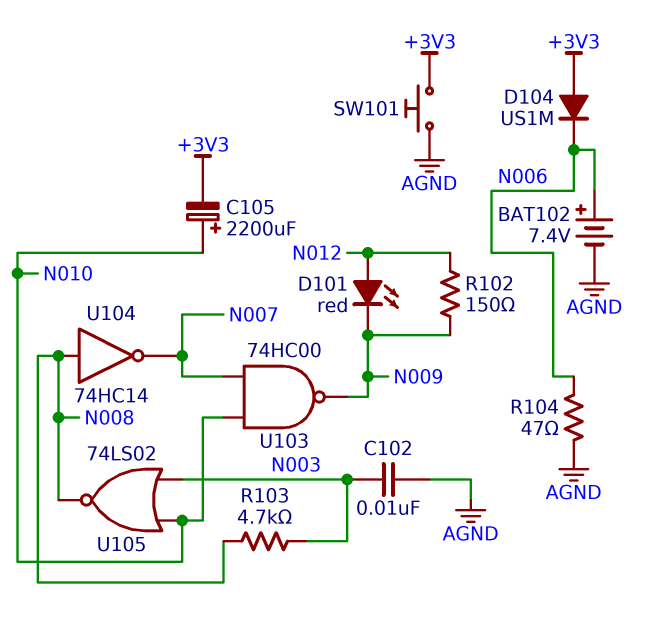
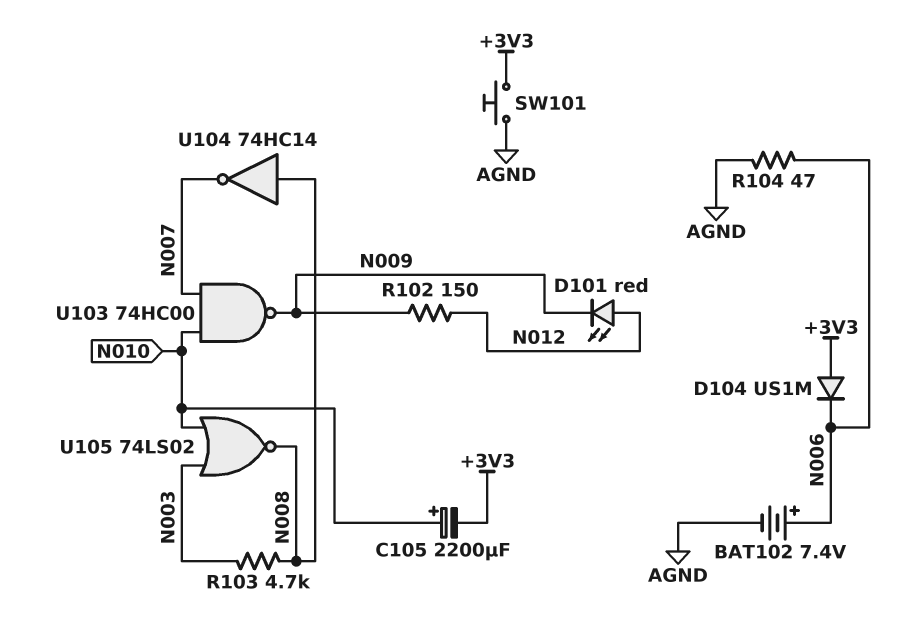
C102: 10nF (AGND, N003) -> none

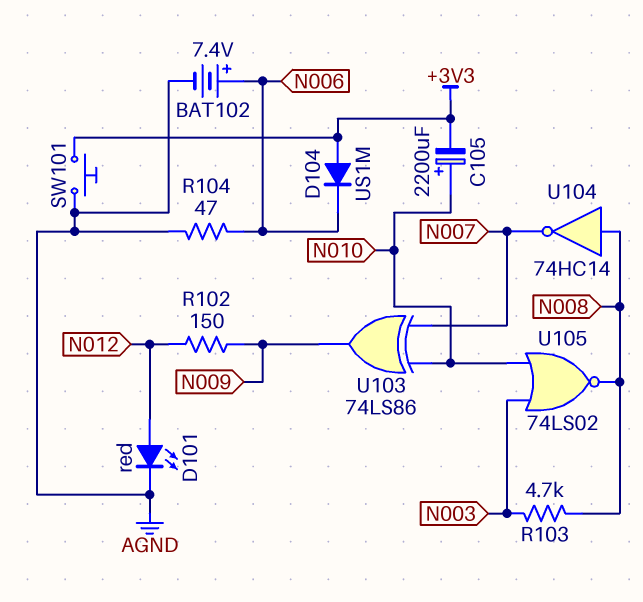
D101: LED red (A N012, K N009) -> LED red (A N012, K AGND)
U103: NAND 74HC00 (in N007, in N010, out N009) -> XOR 74LS86 (in N007, in N010, out N009)

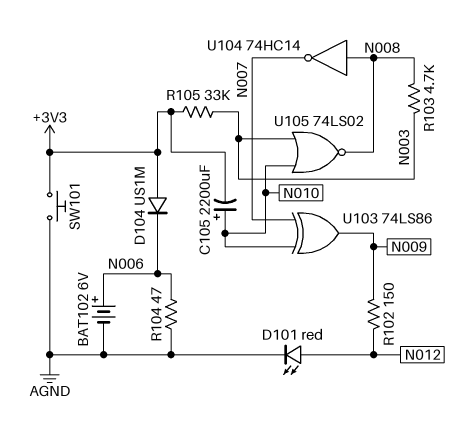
BAT102: 7.4V (plus N006, minus AGND) -> 6V (plus N006, minus AGND)
R105: none -> 33k (+3V3, N003)

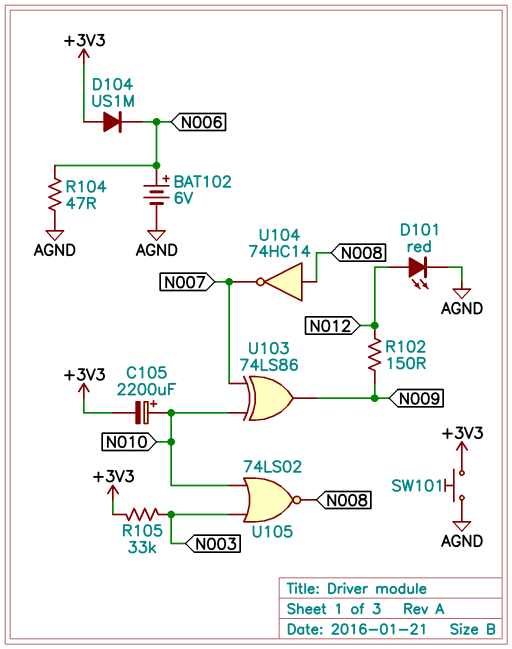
R103: 4.7k (N003, N008) -> none

